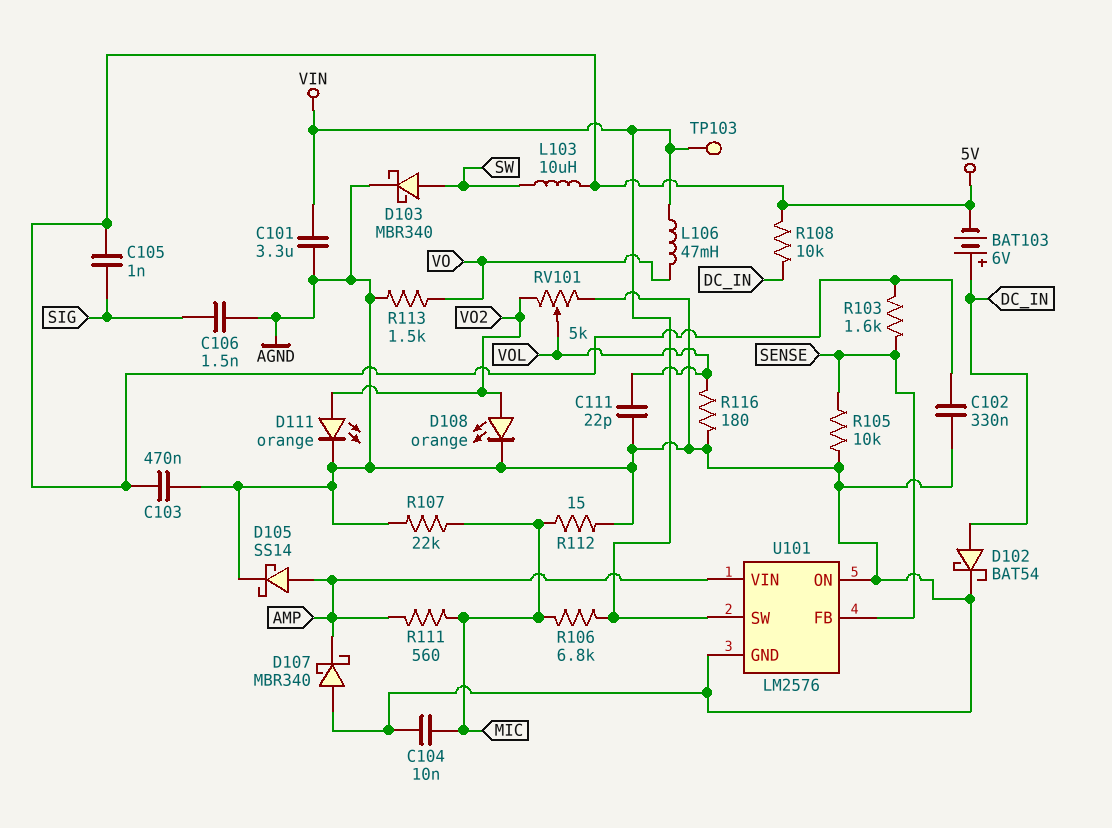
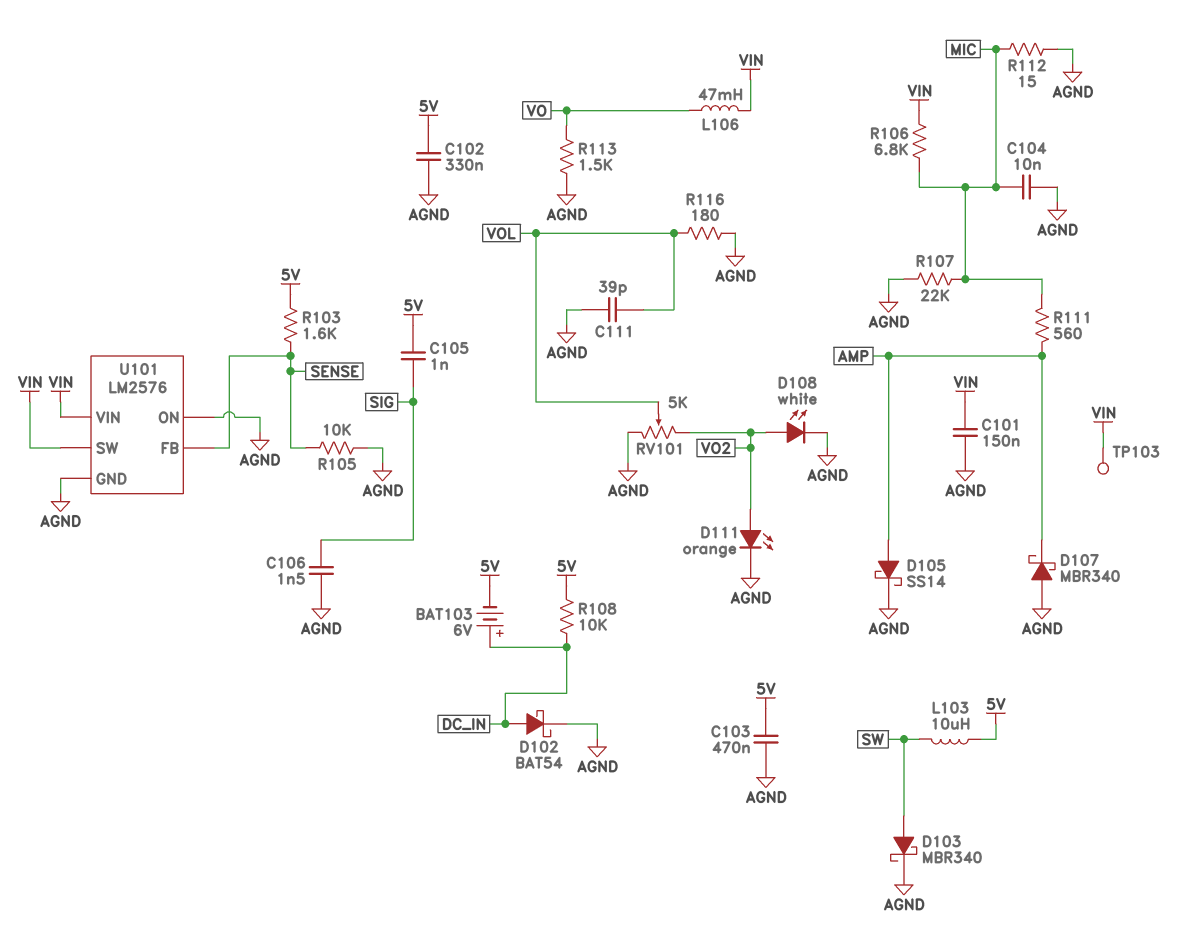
C101: 3.3uF (AGND, VIN) -> 150nF (AGND, VIN)
C111: 22pF (AGND, VOL) -> 39pF (AGND, VOL)
D108: LED orange (A VO2, K AGND) -> LED white (A VO2, K AGND)
U101 pin VIN: AMP -> VIN

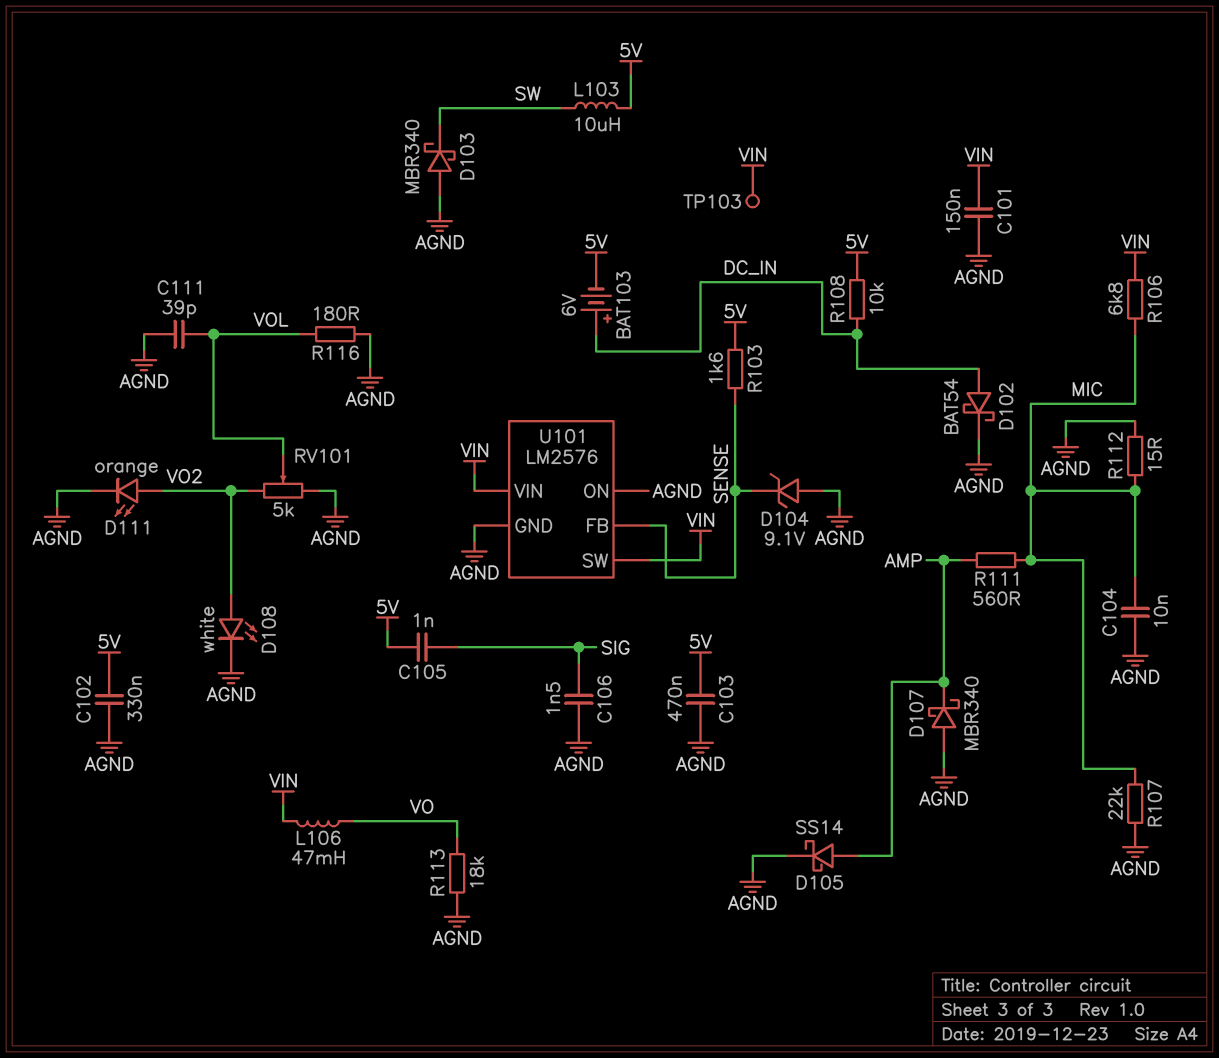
D103: schottky MBR340 (A SW, K AGND) -> schottky MBR340 (A AGND, K SW)
D104: none -> zener 9.1V (A AGND, K SENSE)
R105: 10k (AGND, SENSE) -> none
R113: 1.5k (AGND, VO) -> 18k (AGND, VO)

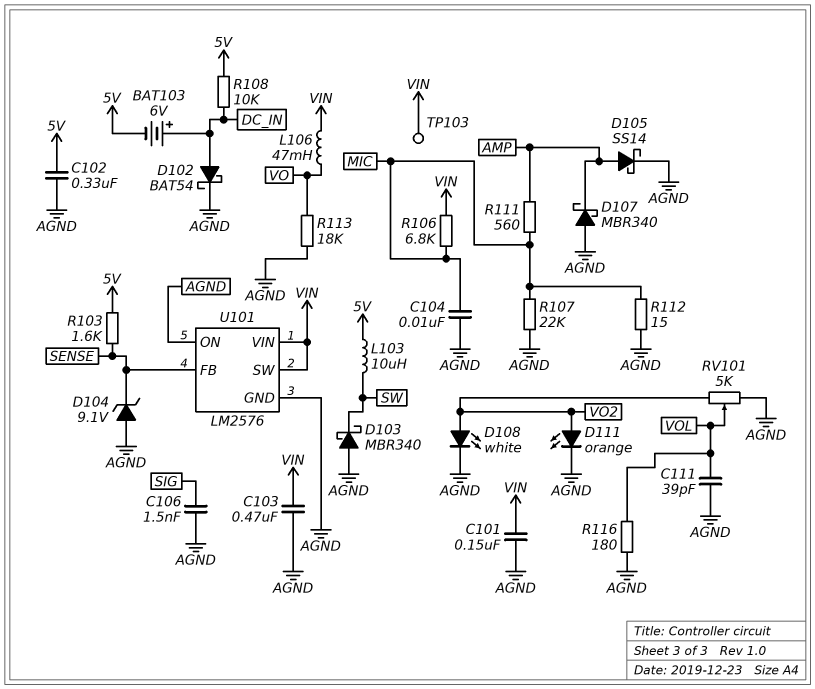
C103: 470nF (5V, AGND) -> 470nF (AGND, VIN)
C105: 1nF (5V, SIG) -> none

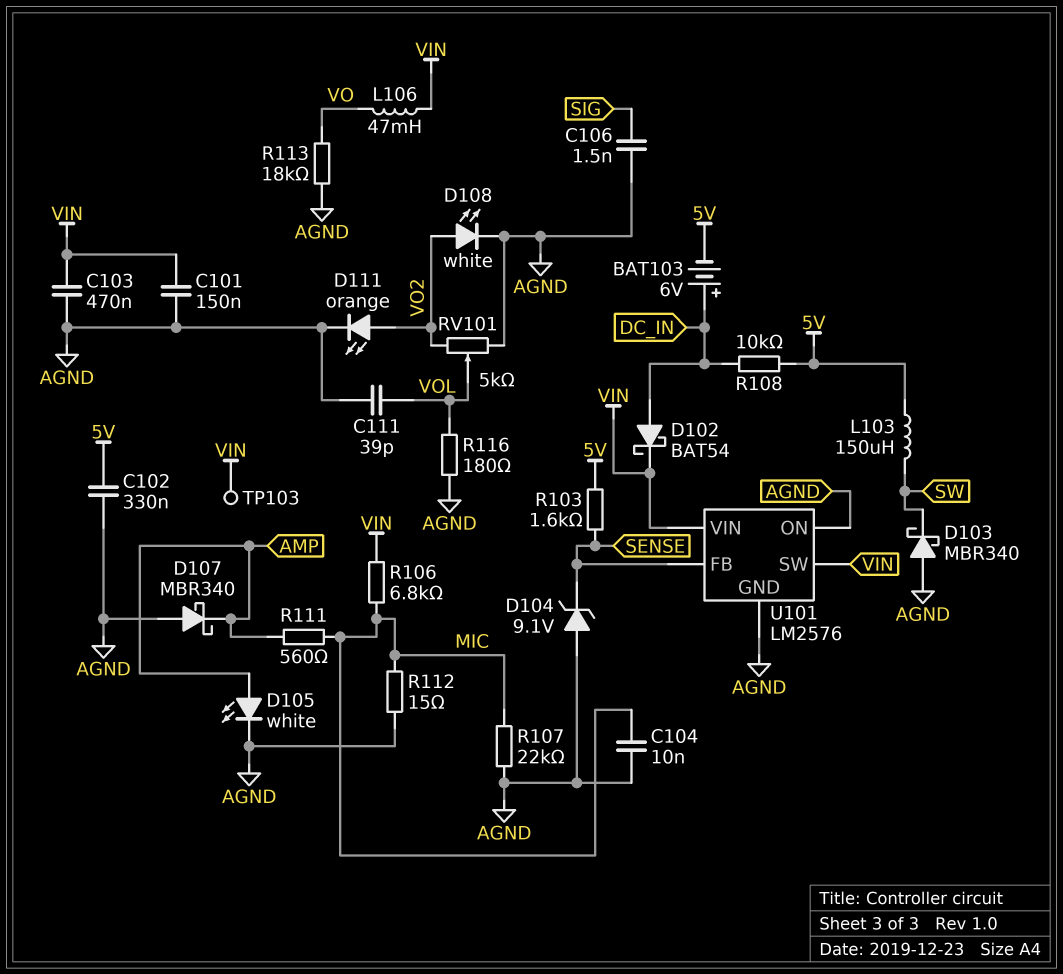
D102: schottky BAT54 (A DC_IN, K AGND) -> schottky BAT54 (A DC_IN, K VIN)
D105: schottky SS14 (A AMP, K AGND) -> LED white (A AMP, K AGND)
L103: 10uH (5V, SW) -> 150uH (5V, SW)

